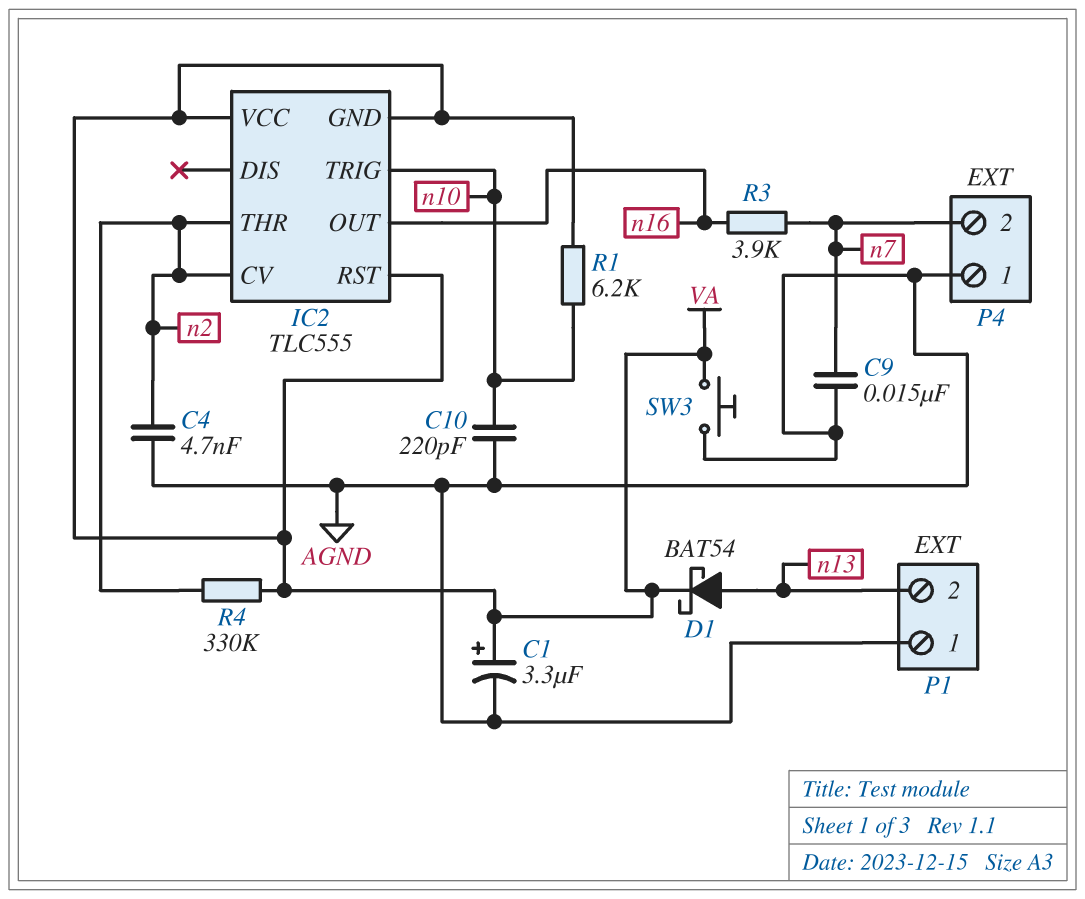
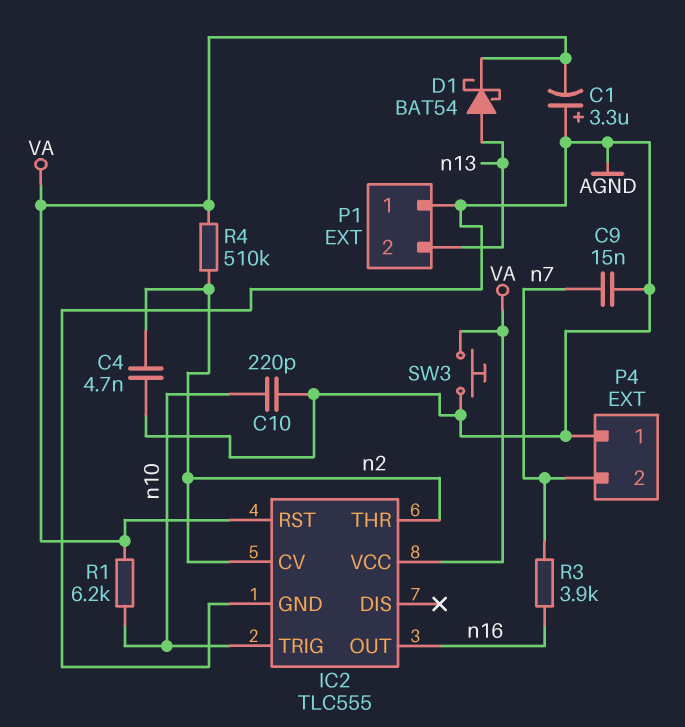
C1: 3.3uF (plus VA, minus AGND) -> 3.3uF (plus AGND, minus VA)
IC2 pin GND: VA -> AGND
R4: 330k (VA, n2) -> 510k (VA, n2)

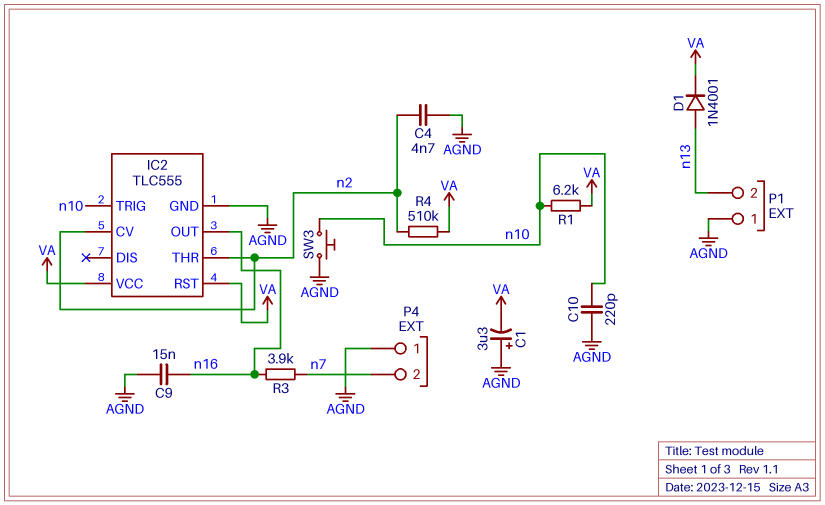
C9: 15nF (AGND, n7) -> 15nF (AGND, n16)
D1: schottky BAT54 (A n13, K VA) -> diode 1N4001 (A n13, K VA)
SW3: button (AGND, VA) -> button (AGND, n10)

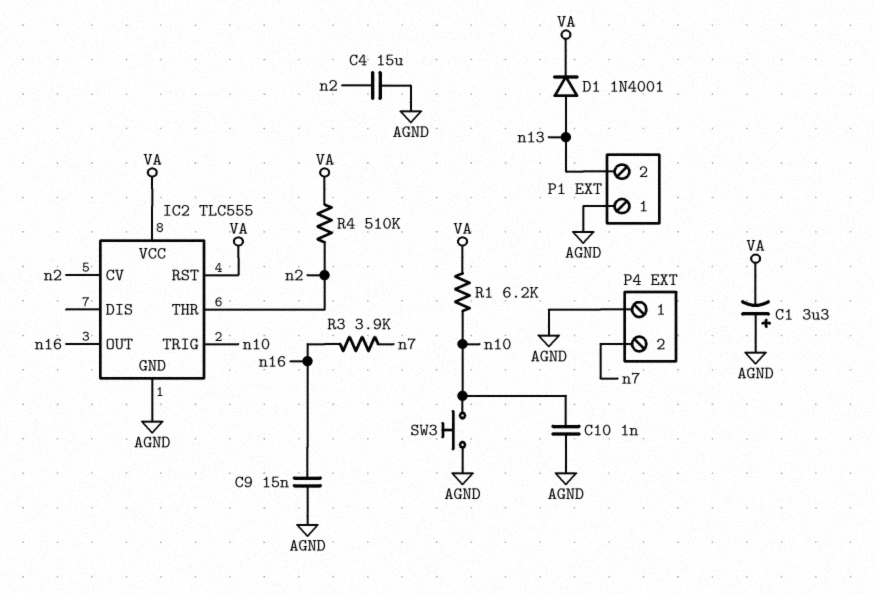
C4: 4.7nF (AGND, n2) -> 15uF (AGND, n2)
C10: 220pF (AGND, n10) -> 1nF (AGND, n10)

